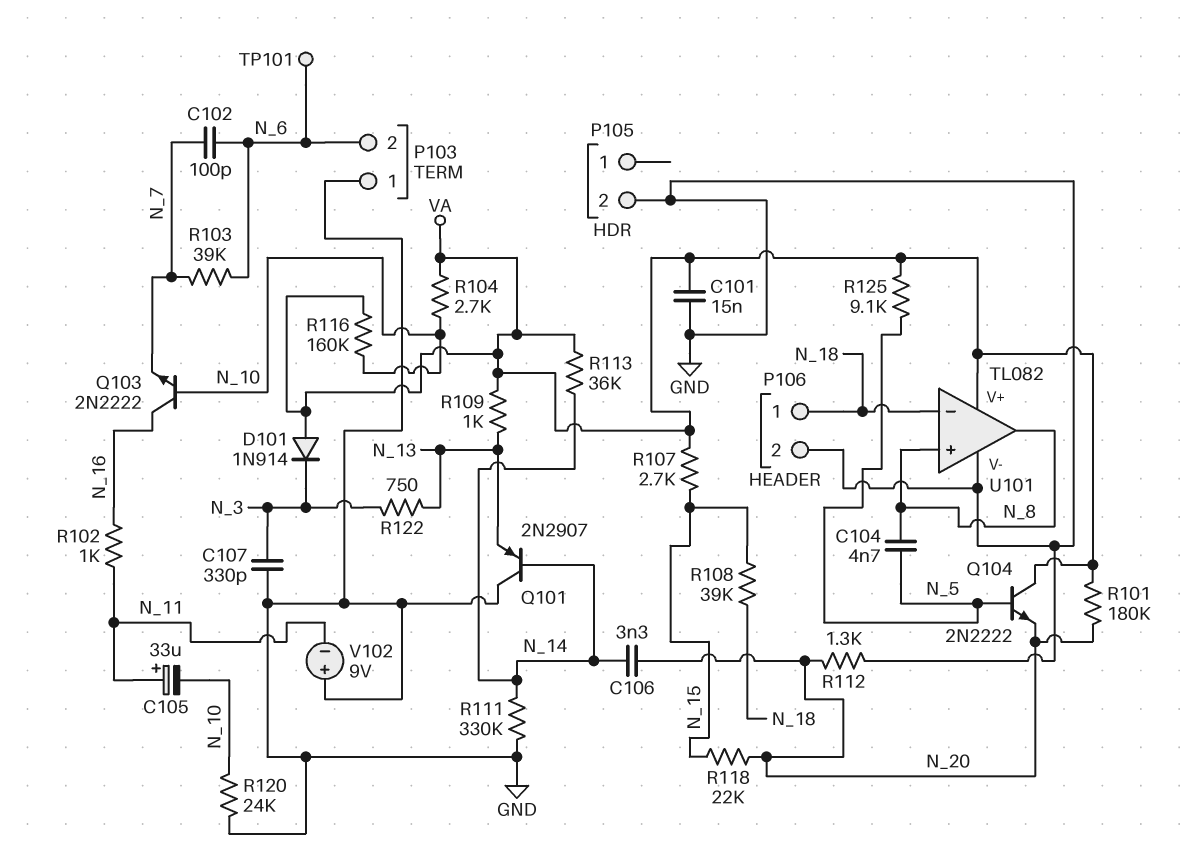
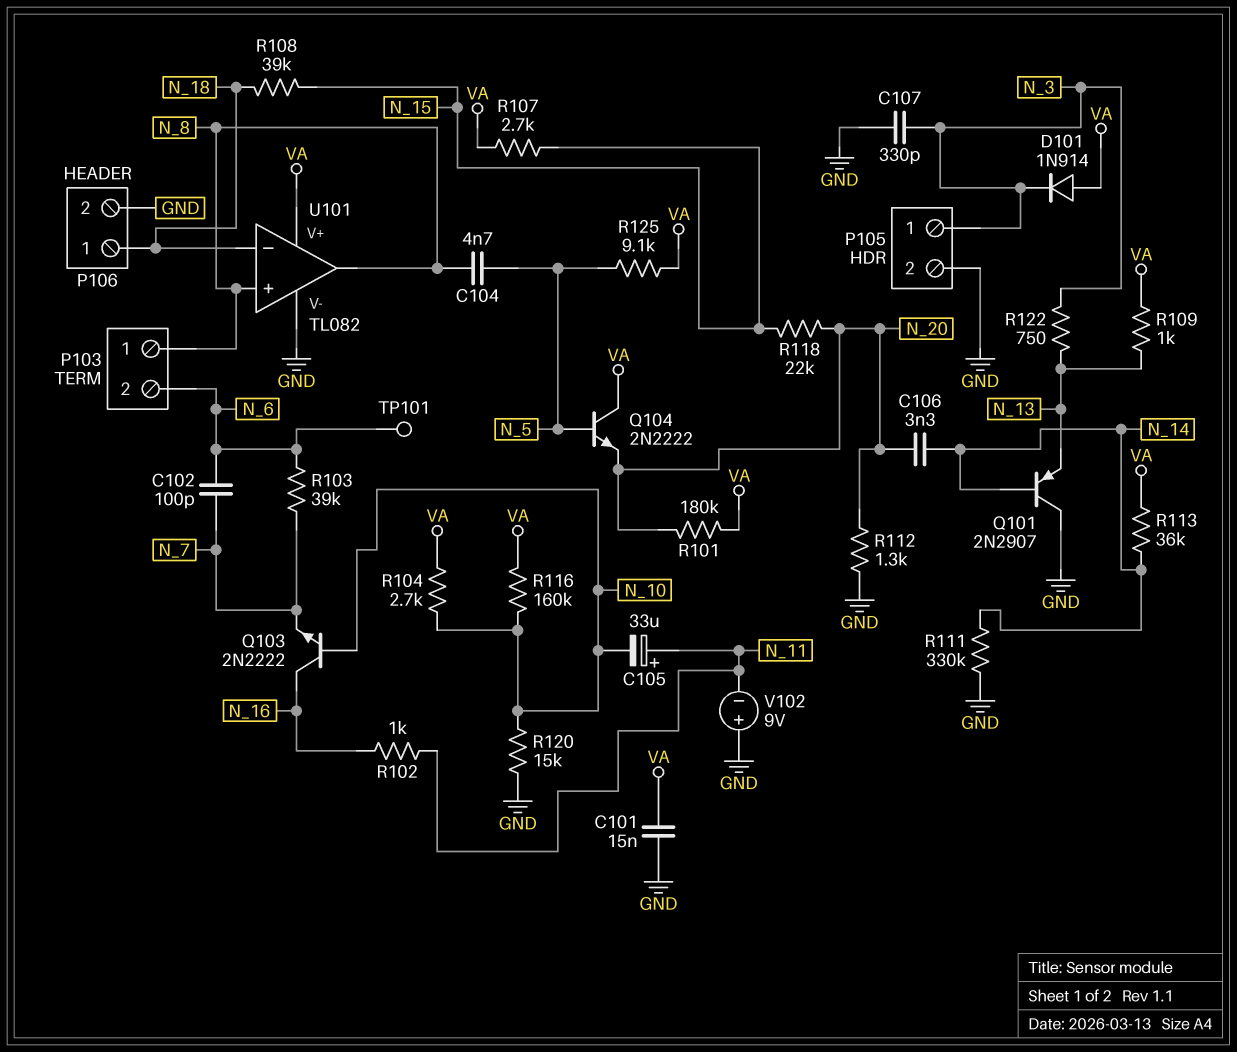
P103 pin 1: GND -> N_8
P105 pin 1: none -> N_3
R120: 24k (GND, N_10) -> 15k (GND, N_10)

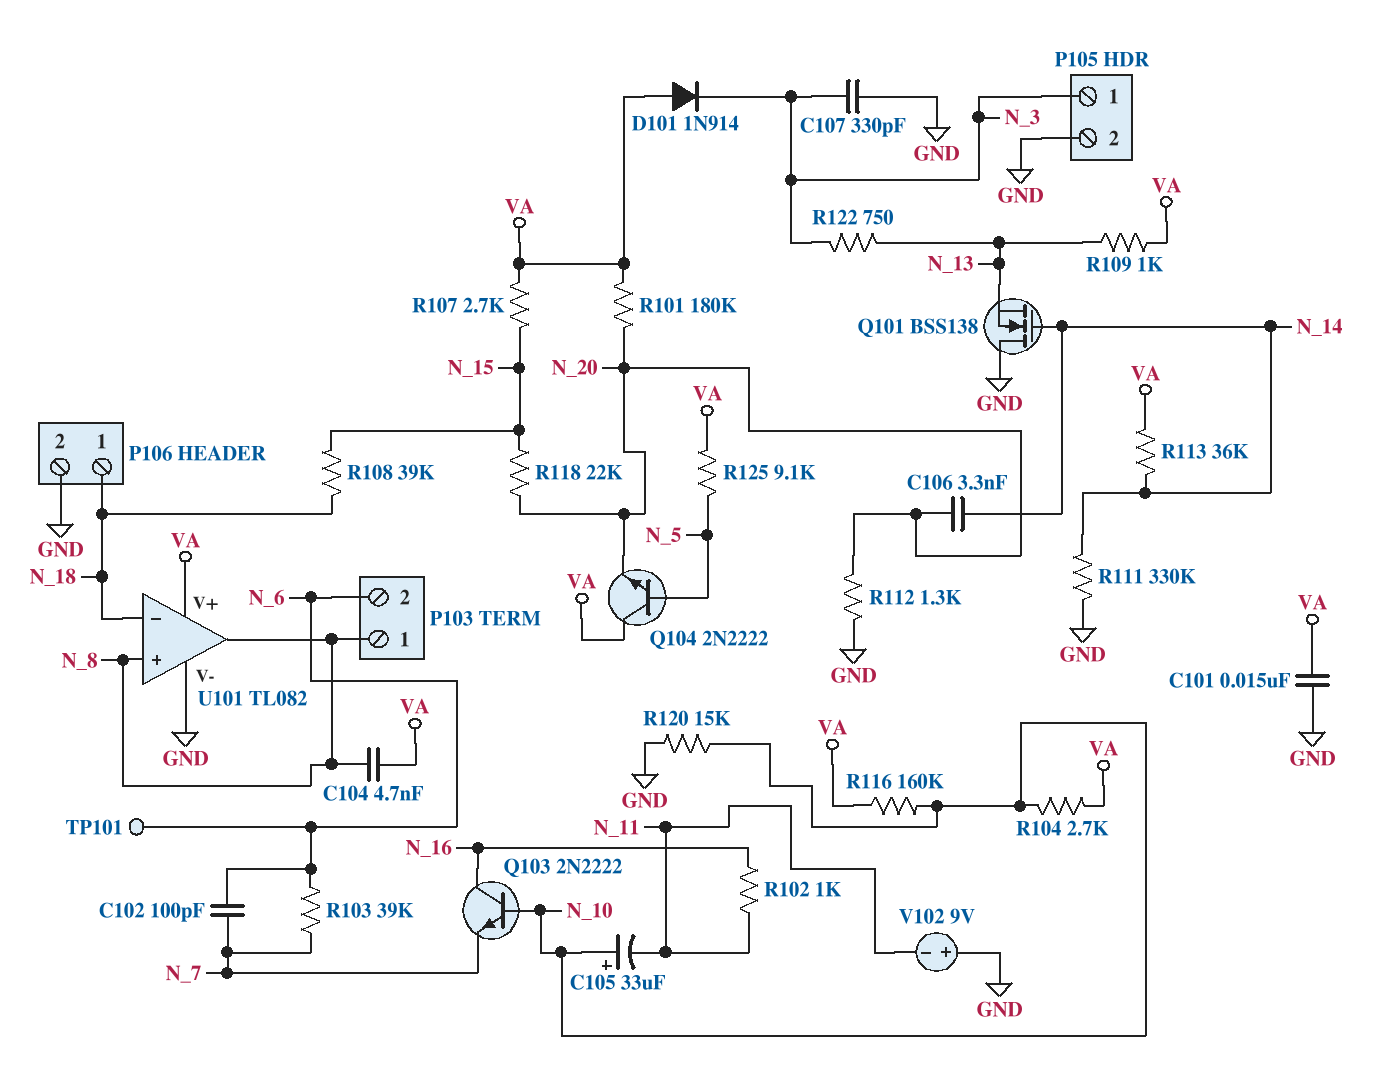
C104: 4.7nF (N_5, N_8) -> 4.7nF (N_8, VA)
C105: 33uF (plus N_11, minus N_10) -> 33uF (plus N_10, minus N_11)
Q101: PNP 2N2907 (B N_14, C GND, E N_13) -> NMOS BSS138 (G N_14, D GND, S N_13)

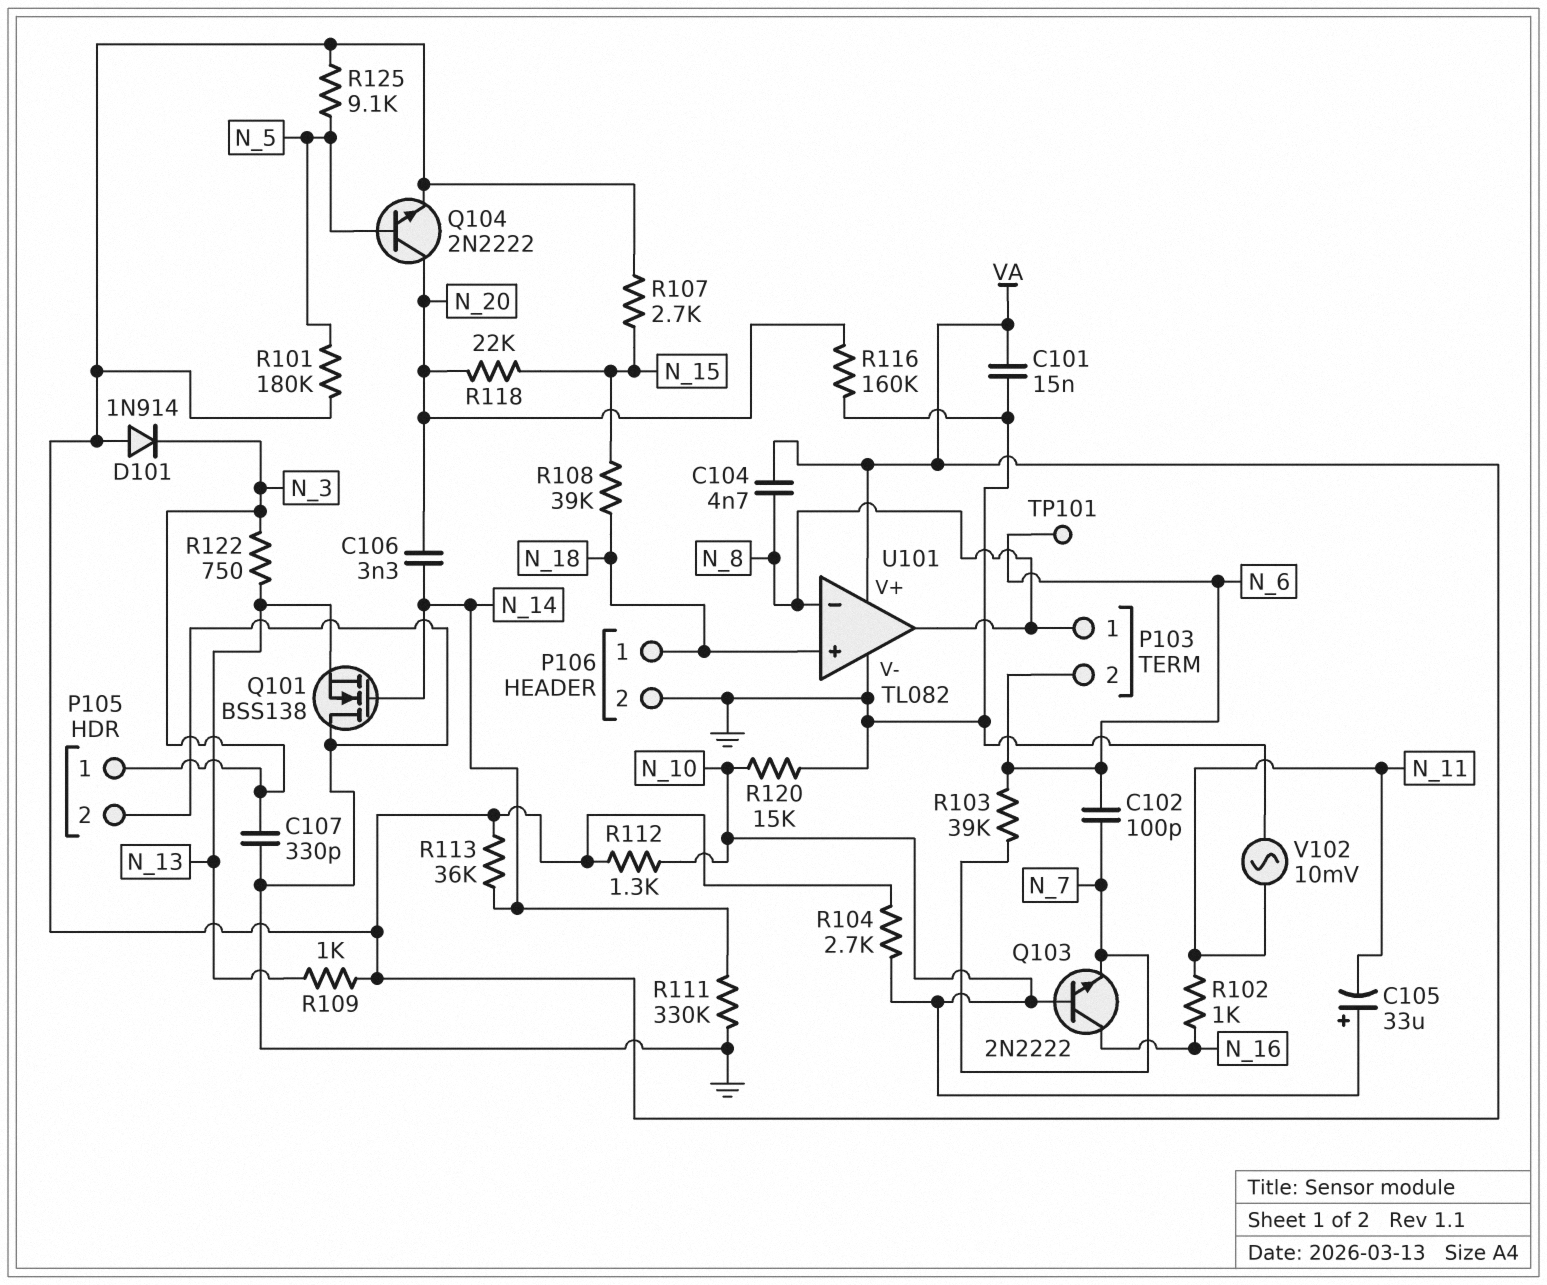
Q104: NPN 2N2222 (B N_5, C VA, E N_20) -> NPN 2N2222 (B N_5, C N_20, E VA)
R101: 180k (N_20, VA) -> 180k (N_5, VA)
R112: 1.3k (GND, N_20) -> 1.3k (N_10, VA)
R116: 160k (N_10, VA) -> 160k (GND, N_20)
U101 pin in+: N_8 -> N_18
U101 pin in-: N_18 -> N_8
V102: 9V (plus GND, minus N_11) -> AC 10mV (GND, N_11)

